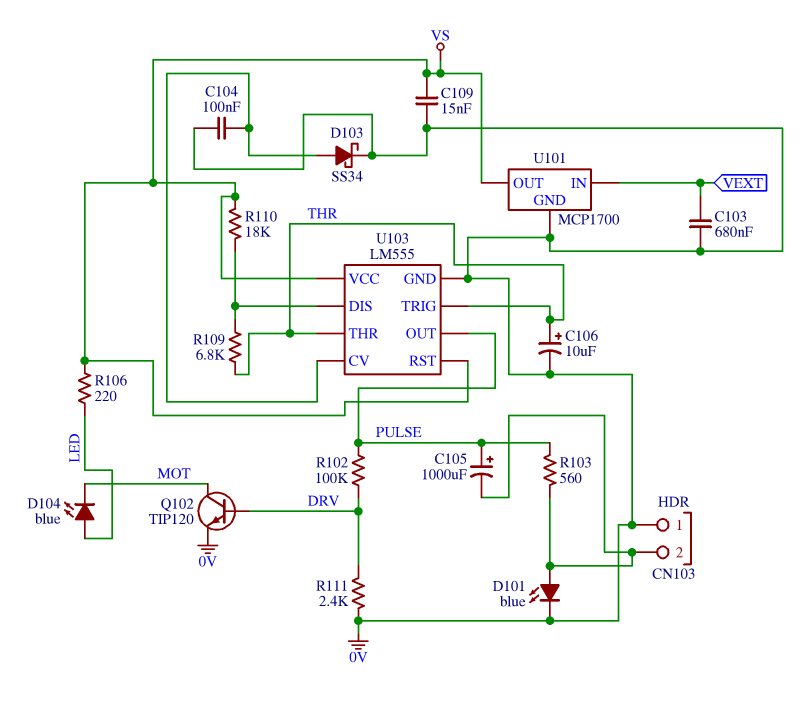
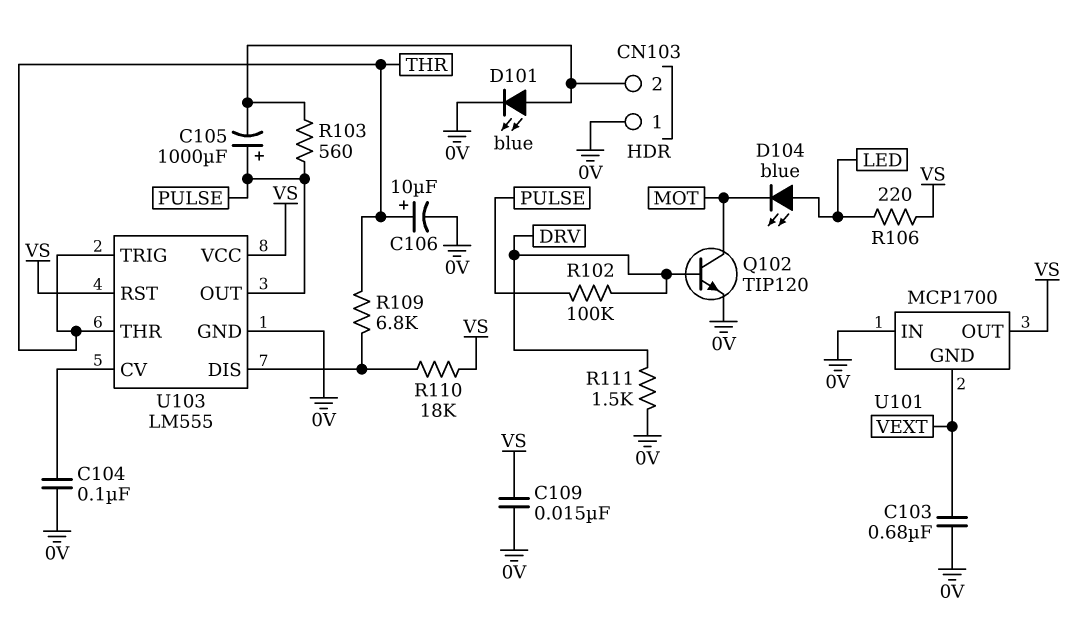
D103: schottky SS34 (A U103/CV, K 0V) -> none
R111: 2.4k (0V, DRV) -> 1.5k (0V, DRV)
U101 pin GND: 0V -> VEXT
U101 pin IN: VEXT -> 0V

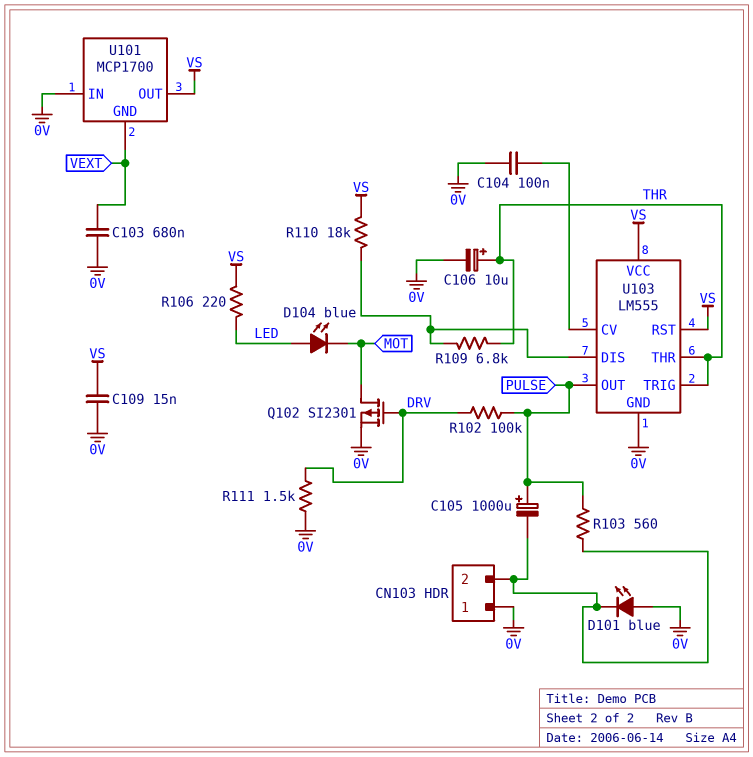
D101: LED blue (A CN103/2, K 0V) -> LED blue (A 0V, K CN103/2)
Q102: NPN TIP120 (B DRV, C MOT, E 0V) -> PMOS SI2301 (G DRV, D MOT, S 0V)

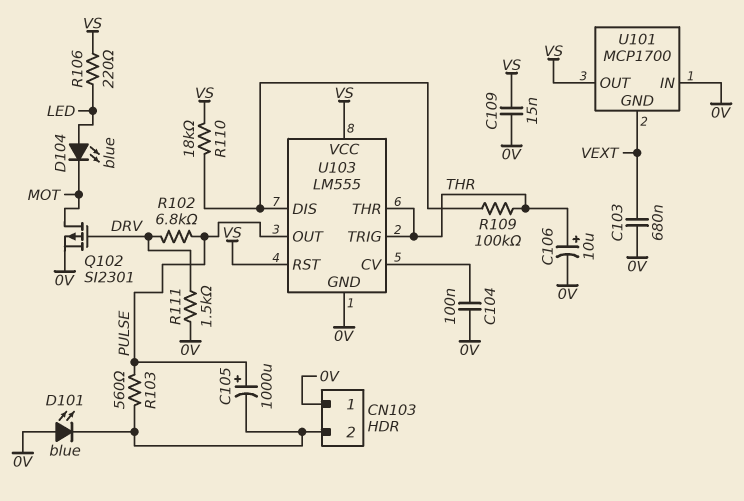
R102: 100k (DRV, PULSE) -> 6.8k (DRV, PULSE)
R109: 6.8k (THR, U103/DIS) -> 100k (THR, U103/DIS)

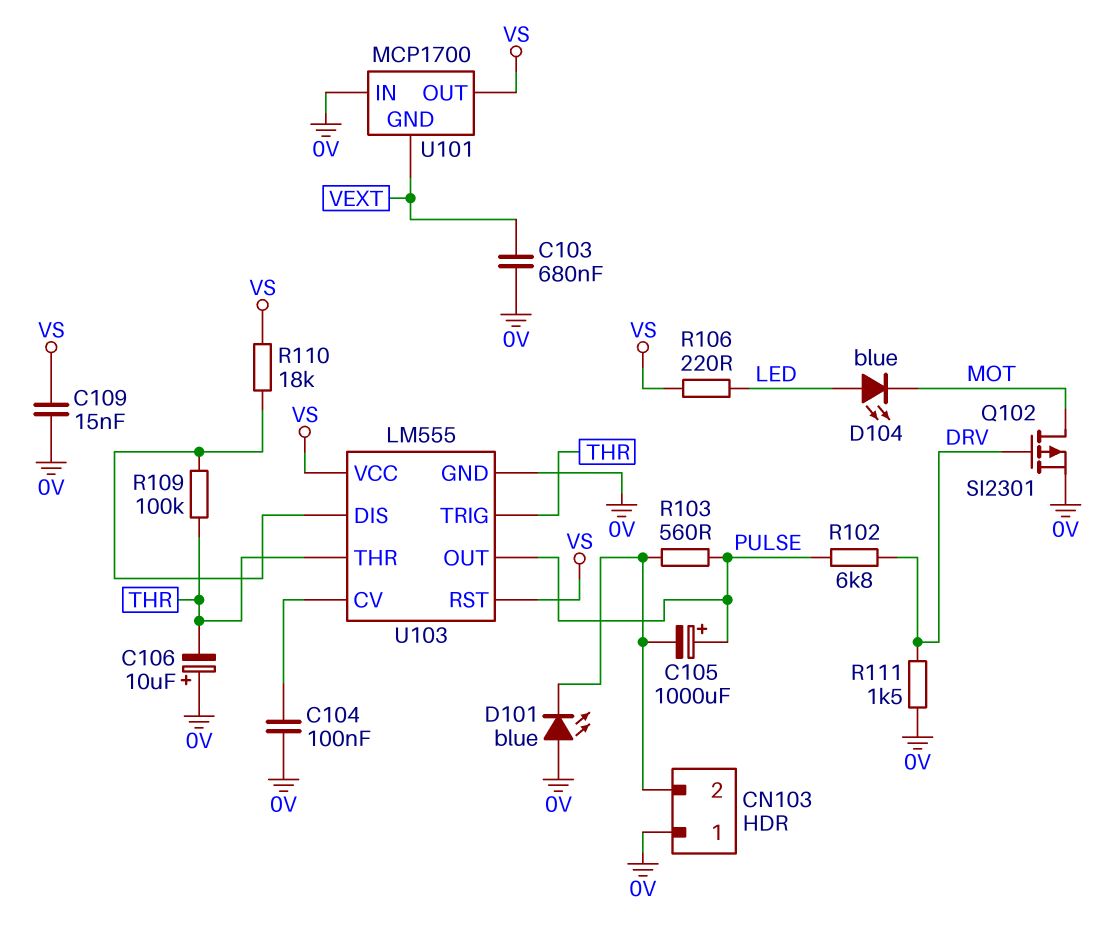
C106: 10uF (plus THR, minus 0V) -> 10uF (plus 0V, minus THR)

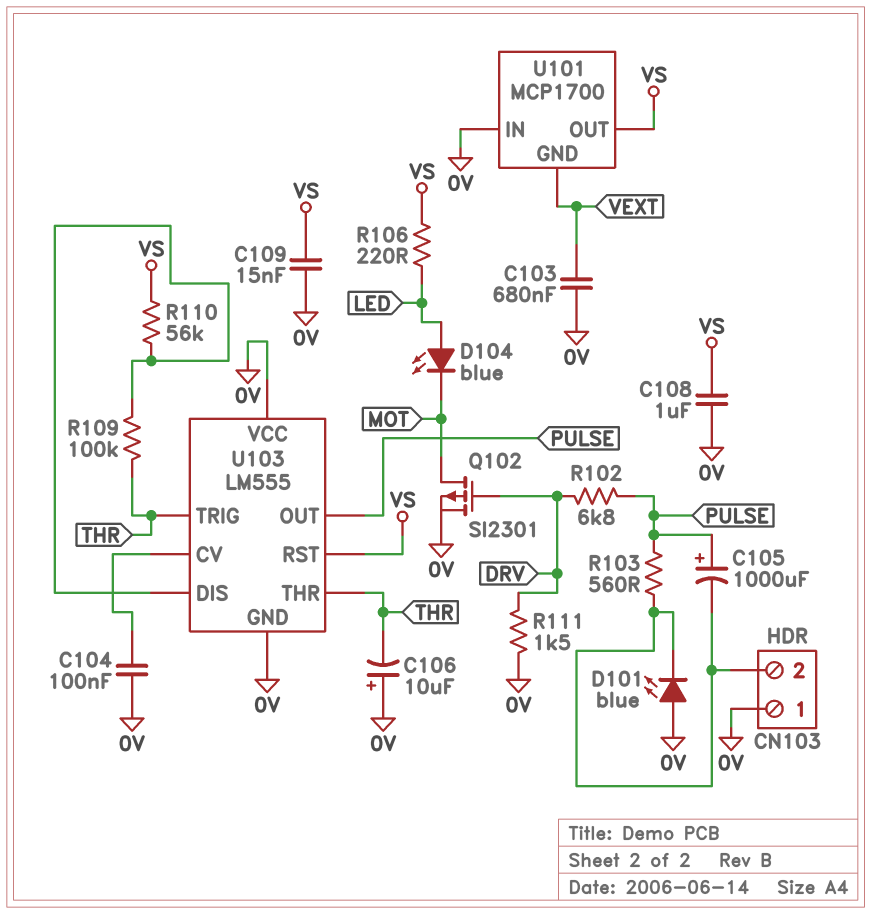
C108: none -> 1uF (0V, VS)
R110: 18k (U103/DIS, VS) -> 56k (U103/DIS, VS)
U103 pin VCC: VS -> 0V

